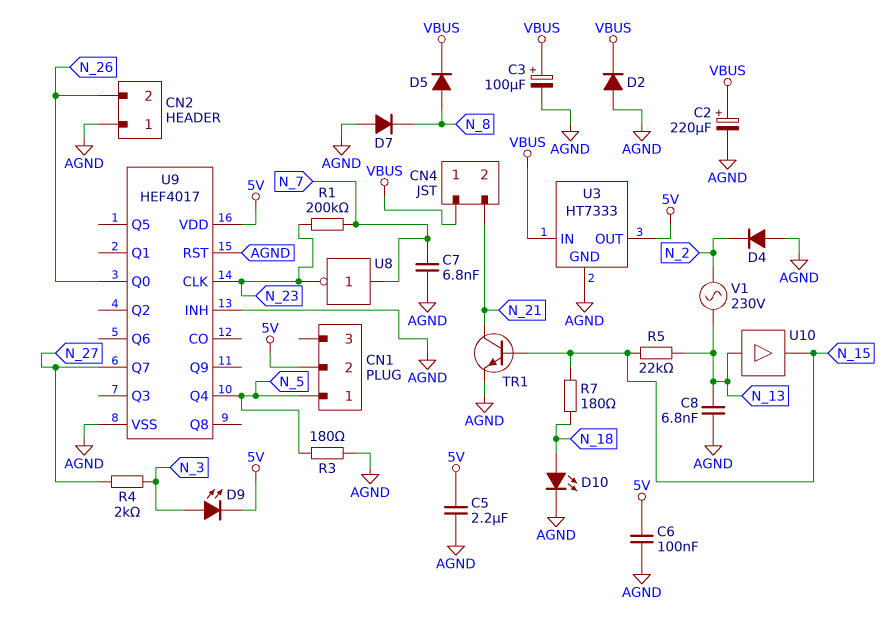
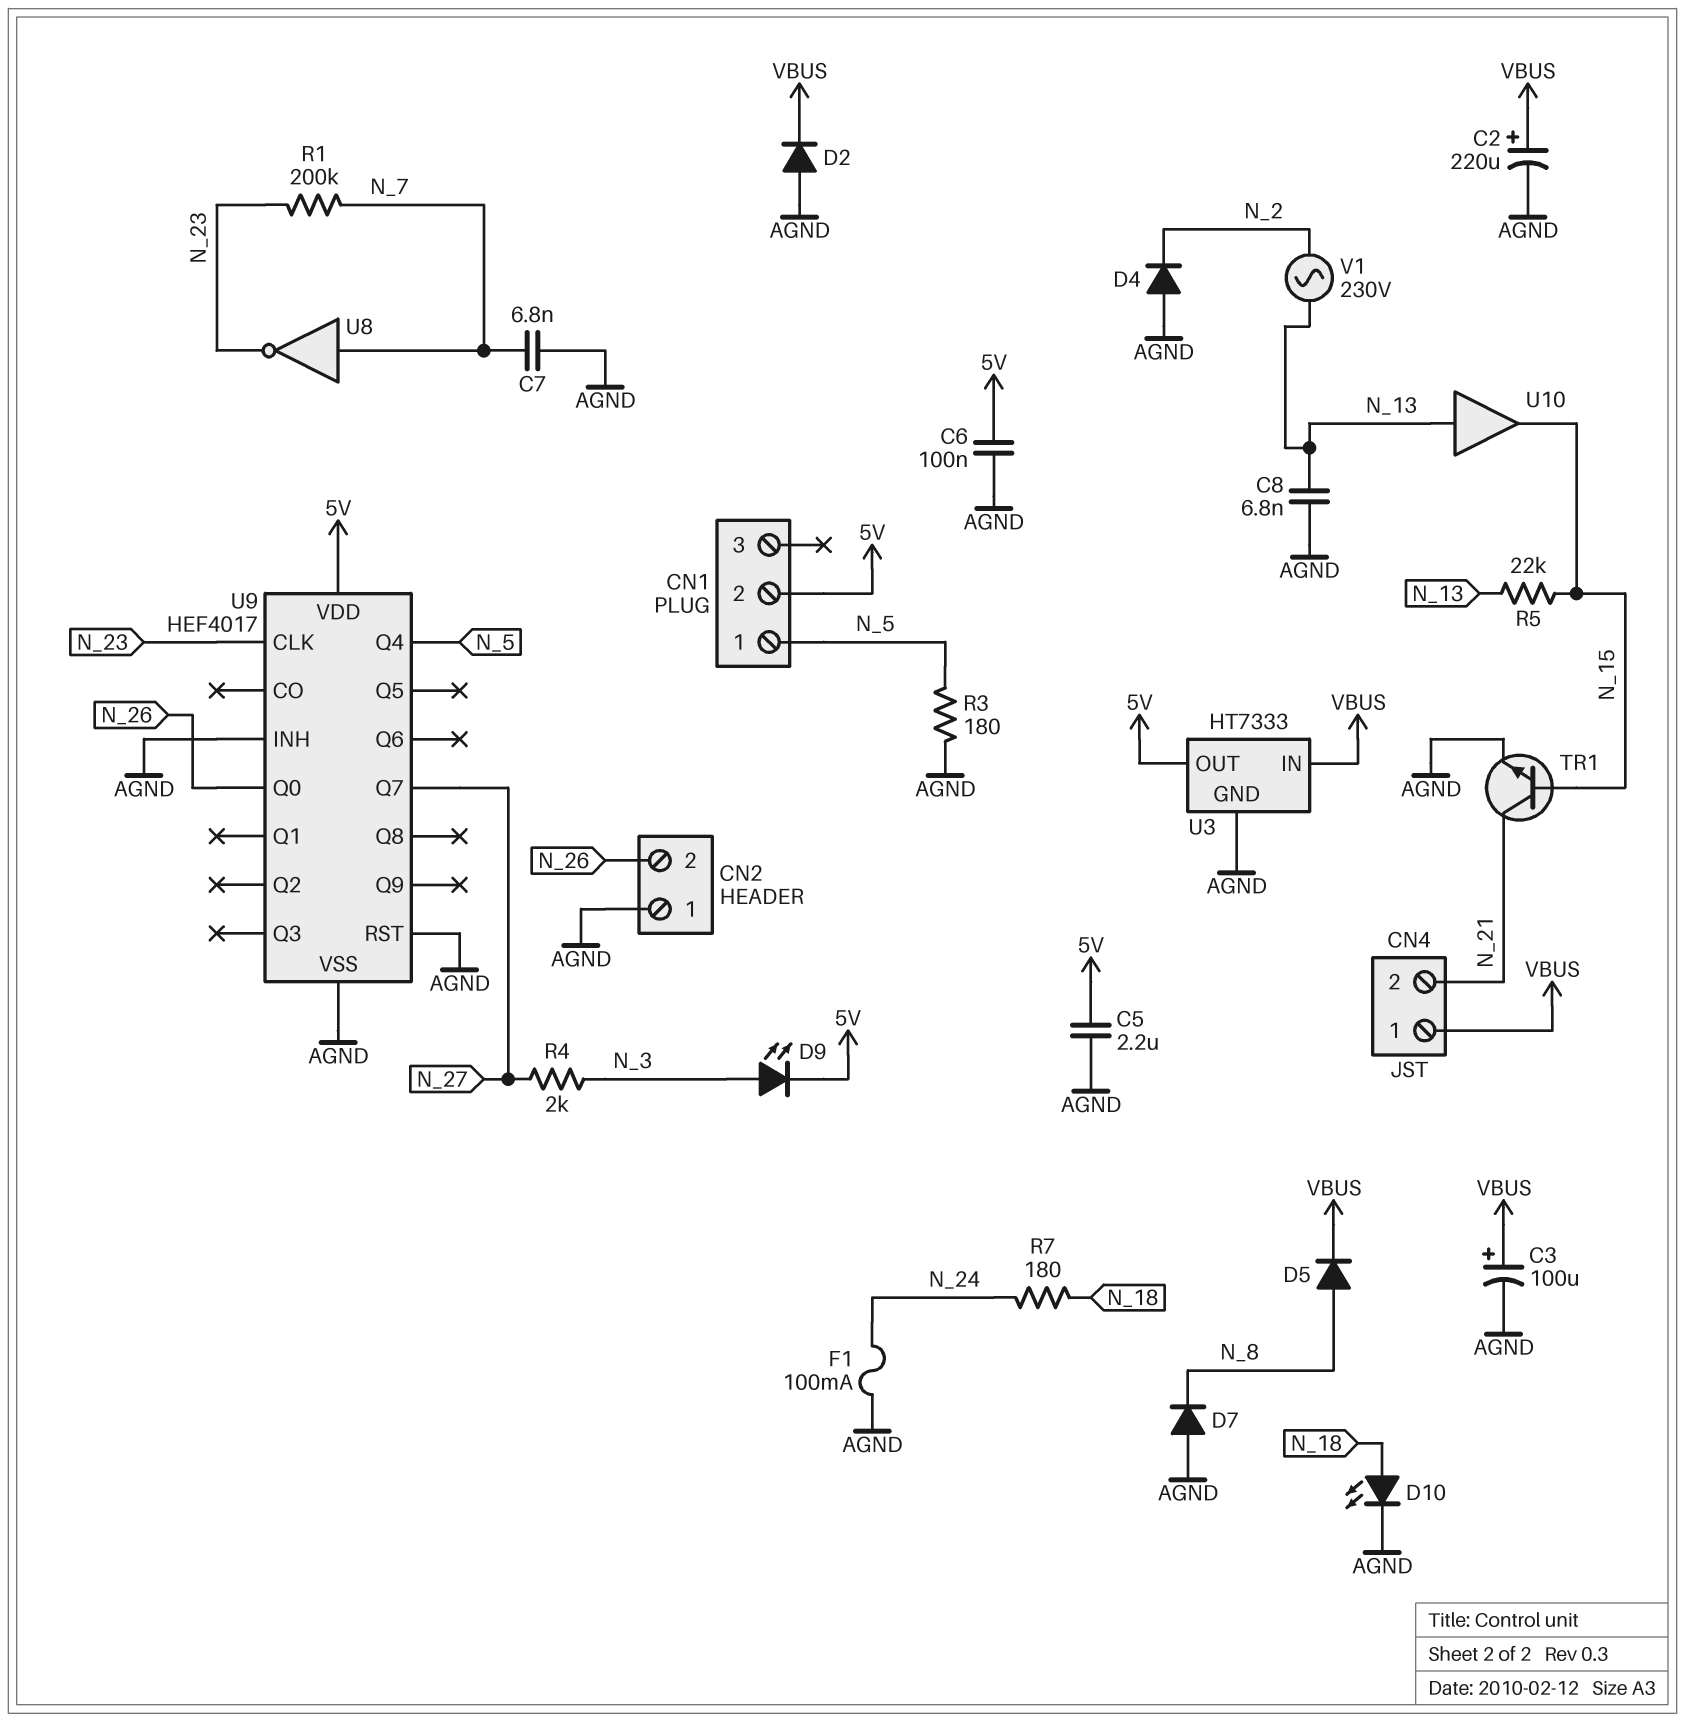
F1: none -> 100mA (AGND, N_24)
R7: 180 (N_15, N_18) -> 180 (N_18, N_24)

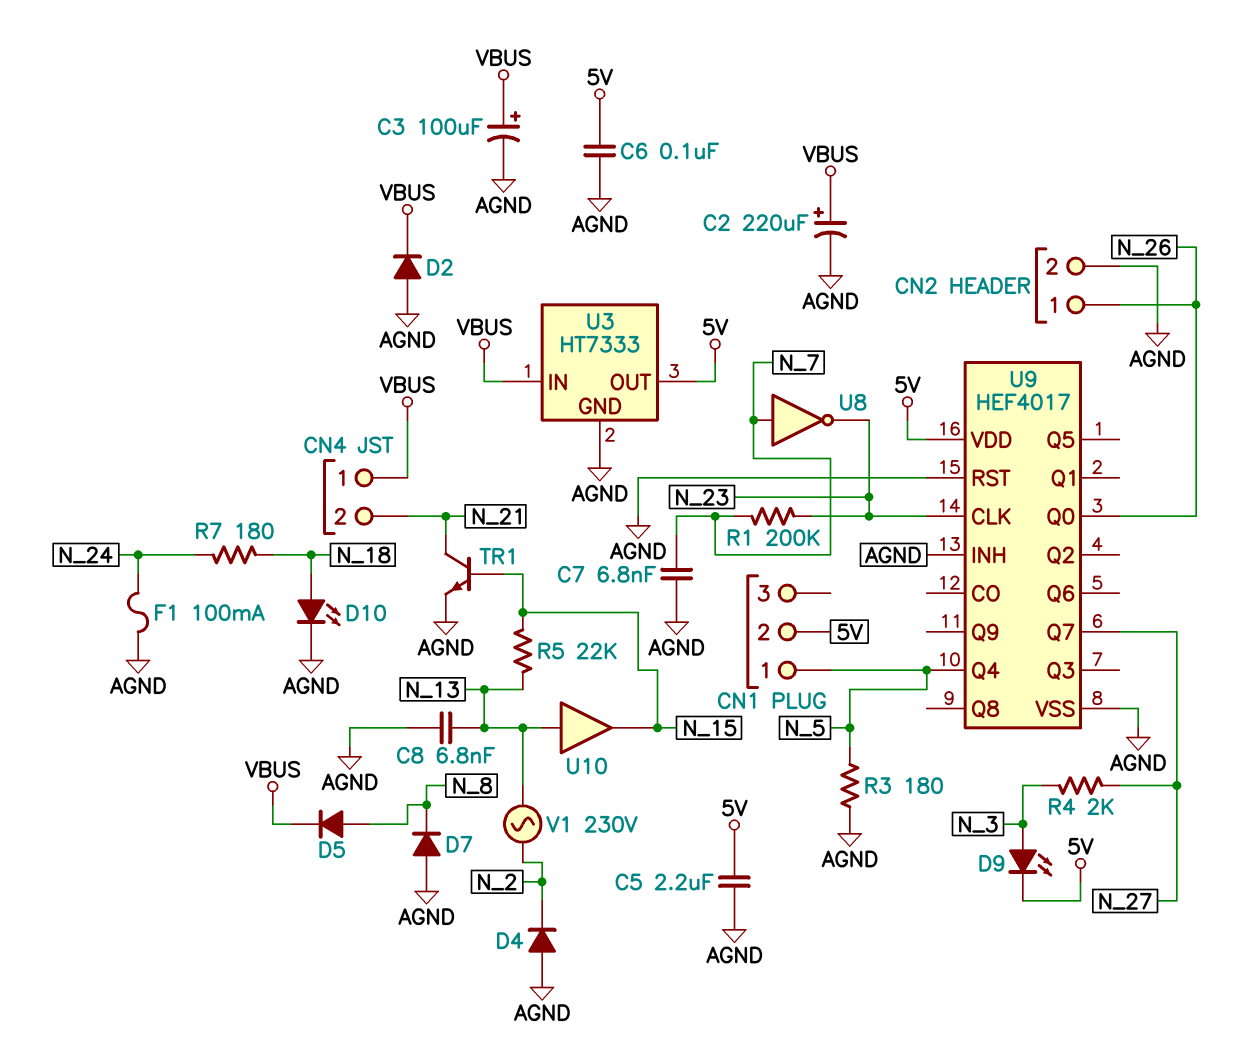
CN2 pin 1: AGND -> N_26
CN2 pin 2: N_26 -> AGND

